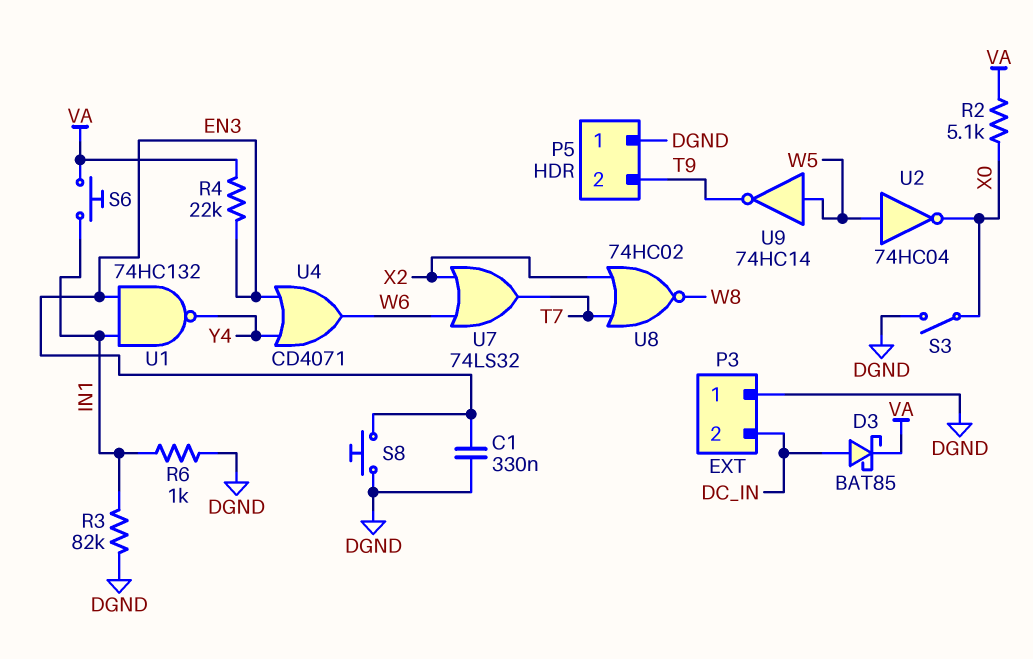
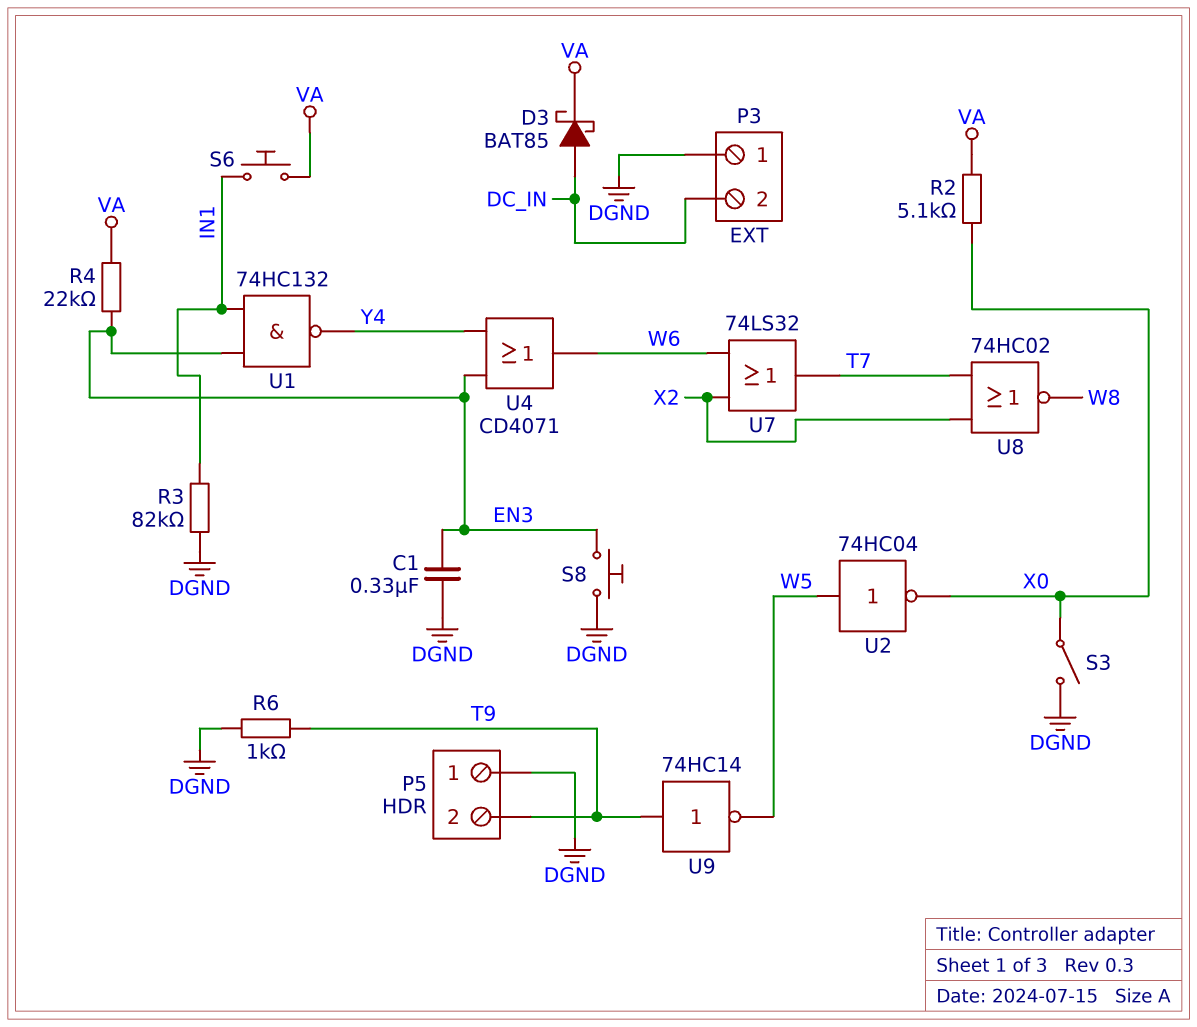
R6: 1k (DGND, IN1) -> 1k (DGND, T9)
U9: NOT 74HC14 (in W5, out T9) -> NOT 74HC14 (in T9, out W5)

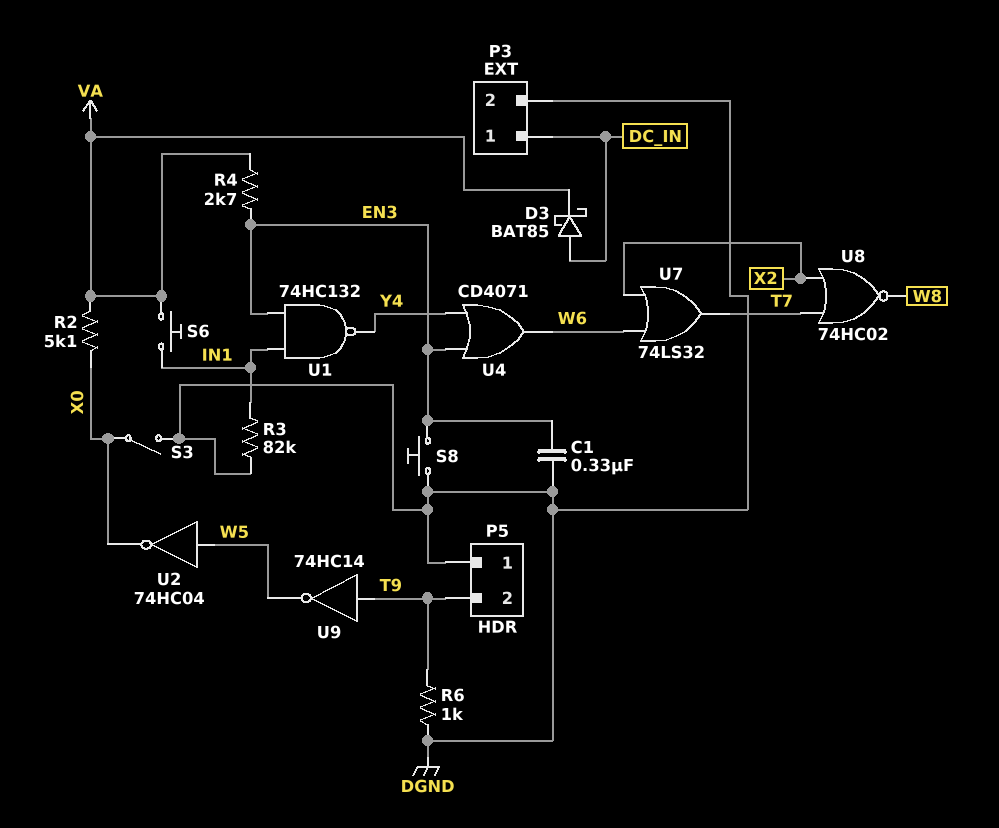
P3 pin 1: DGND -> DC_IN
P3 pin 2: DC_IN -> DGND
R4: 22k (EN3, VA) -> 2.7k (EN3, VA)

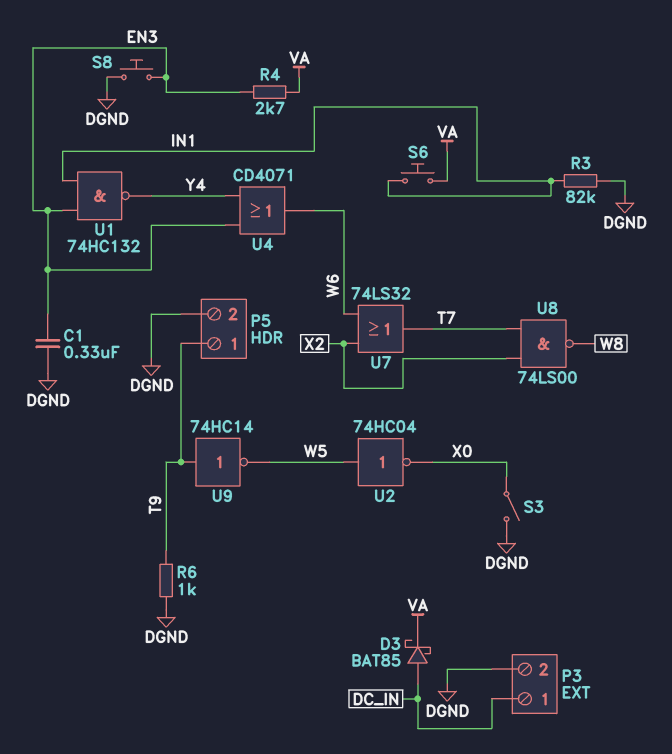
P5 pin 1: DGND -> T9
P5 pin 2: T9 -> DGND
R2: 5.1k (VA, X0) -> none
U8: NOR 74HC02 (in T7, in X2, out W8) -> NAND 74LS00 (in T7, in X2, out W8)

